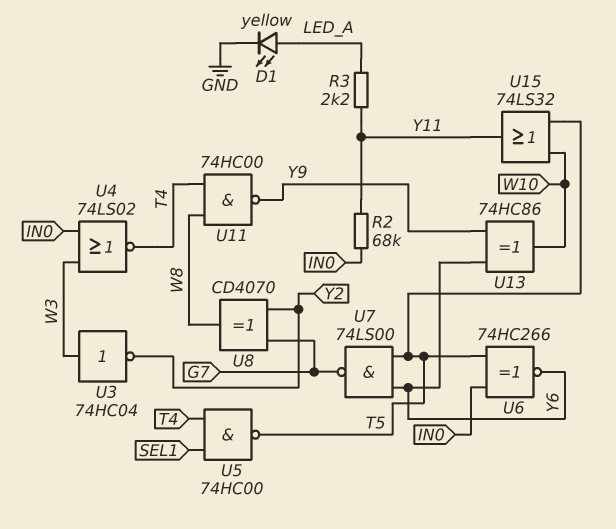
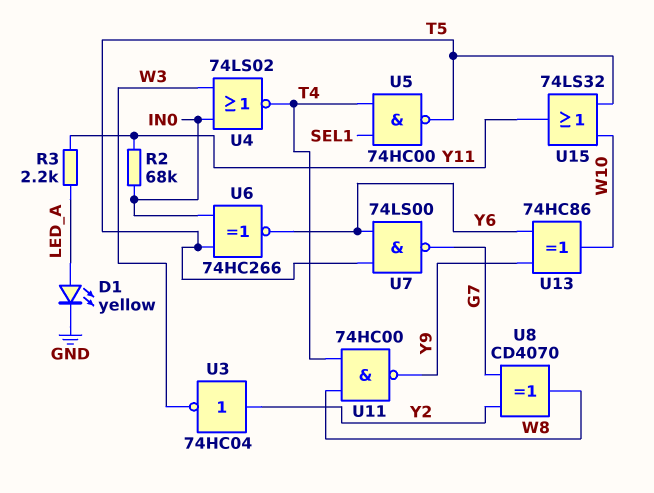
U3: NOT 74HC04 (in W3, out Y2) -> NOT 74HC04 (in Y2, out W3)

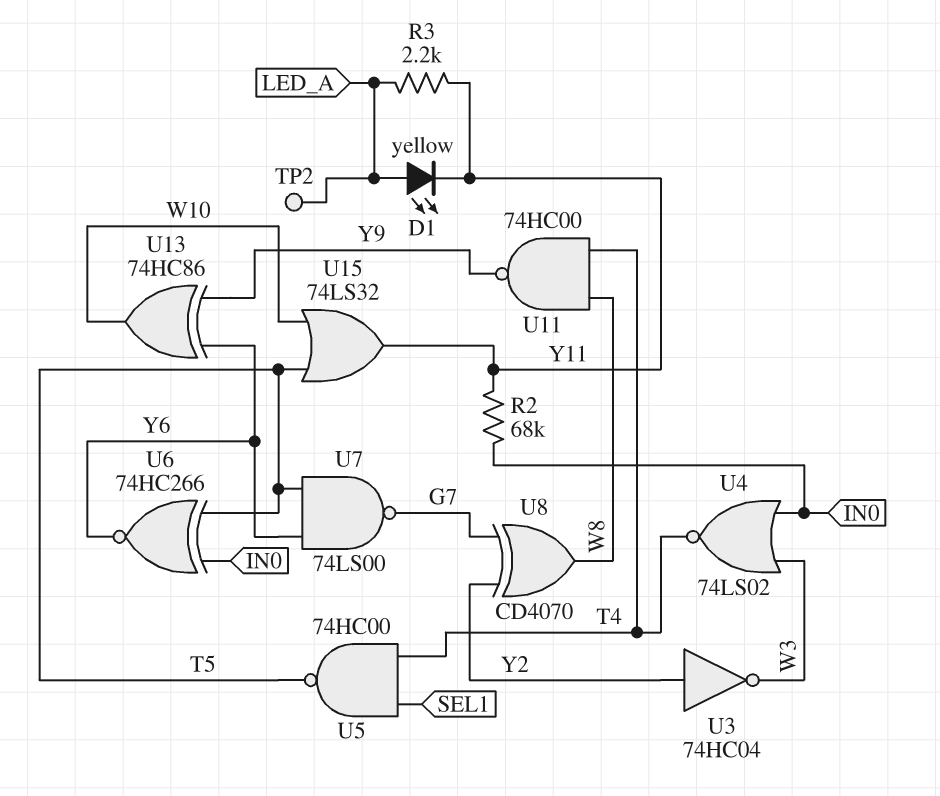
D1: LED yellow (A LED_A, K GND) -> LED yellow (A LED_A, K Y11)
TP2: none -> test point (LED_A)

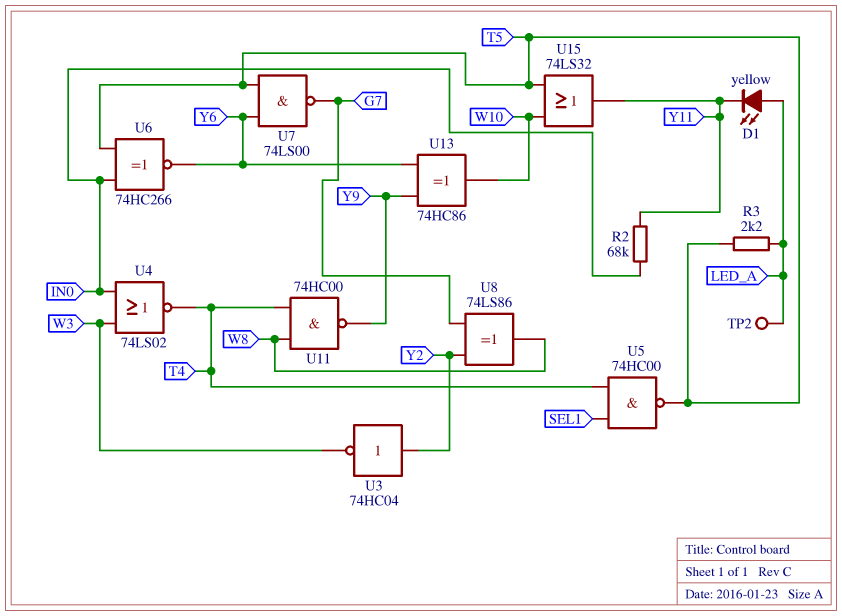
R3: 2.2k (LED_A, Y11) -> 2.2k (LED_A, T5)
U8: XOR CD4070 (in G7, in Y2, out W8) -> XOR 74LS86 (in G7, in Y2, out W8)

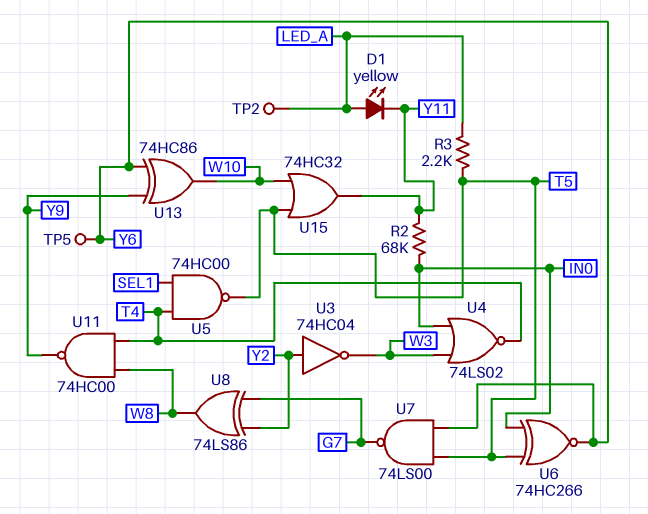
TP5: none -> test point (Y6)
U15: OR 74LS32 (in T5, in W10, out Y11) -> OR 74HC32 (in T5, in W10, out Y11)

